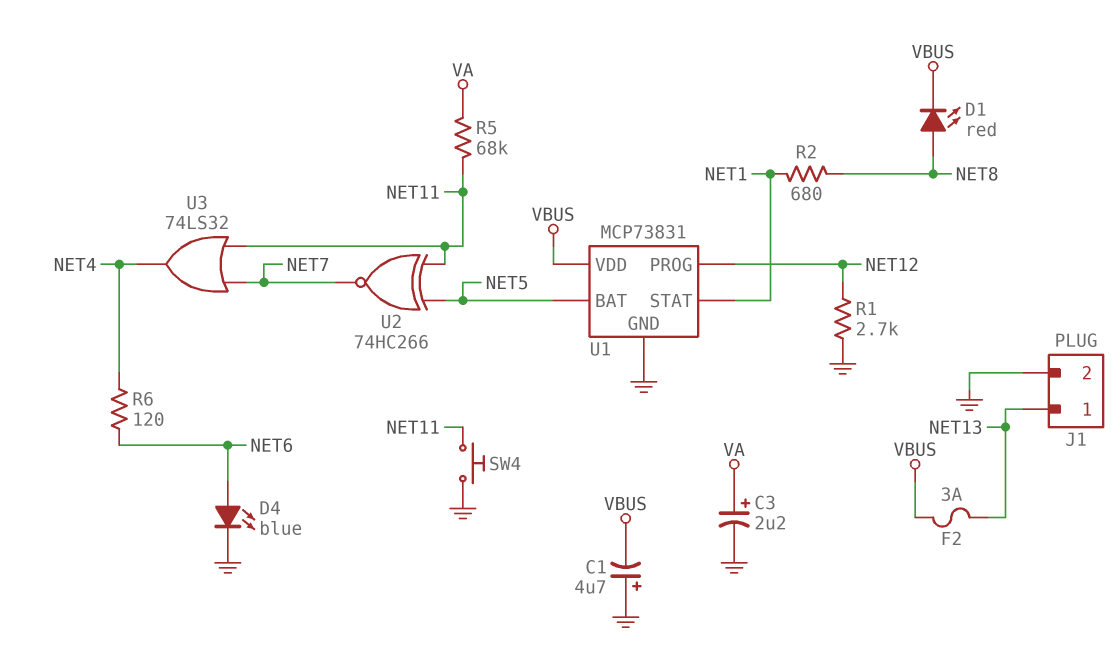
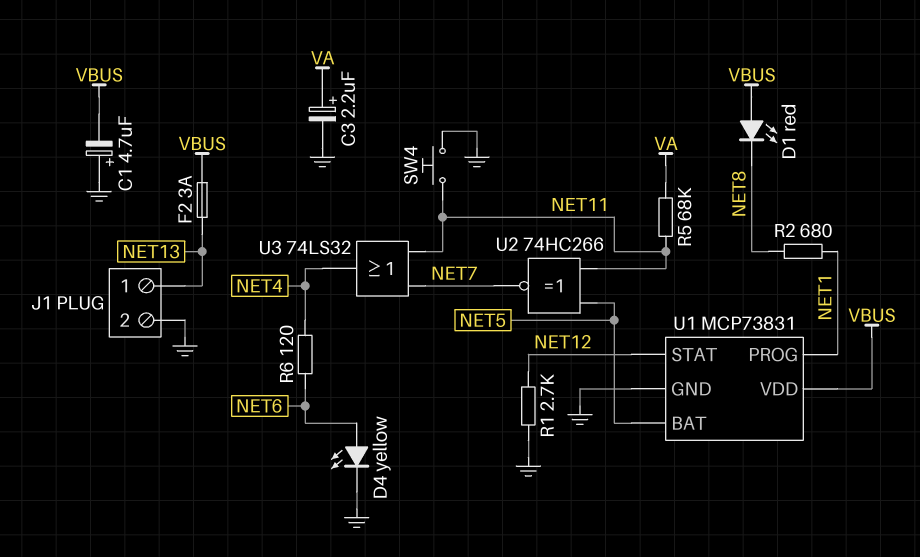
D1: LED red (A NET8, K VBUS) -> LED red (A VBUS, K NET8)
D4: LED blue (A NET6, K GND) -> LED yellow (A NET6, K GND)
U1 pin PROG: NET12 -> NET1
U1 pin STAT: NET1 -> NET12

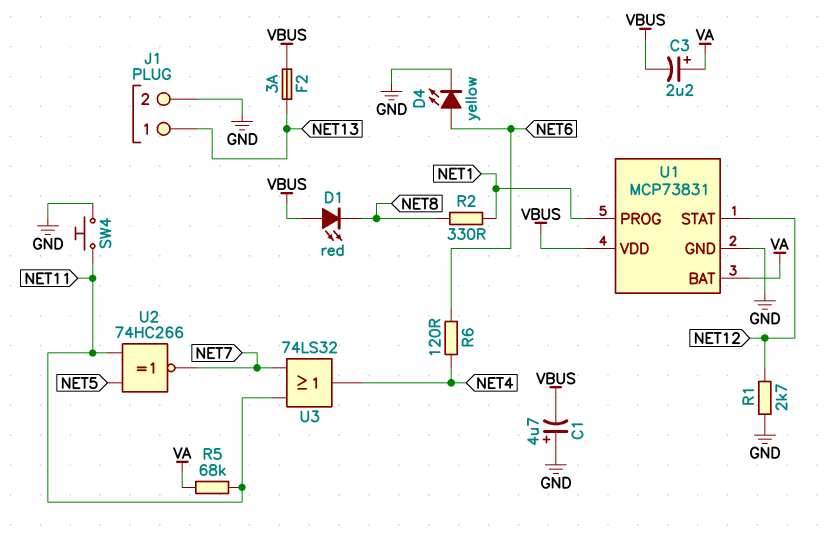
C3: 2.2uF (plus VA, minus GND) -> 2.2uF (plus VA, minus VBUS)
R2: 680 (NET1, NET8) -> 330 (NET1, NET8)
U1 pin BAT: NET5 -> VA

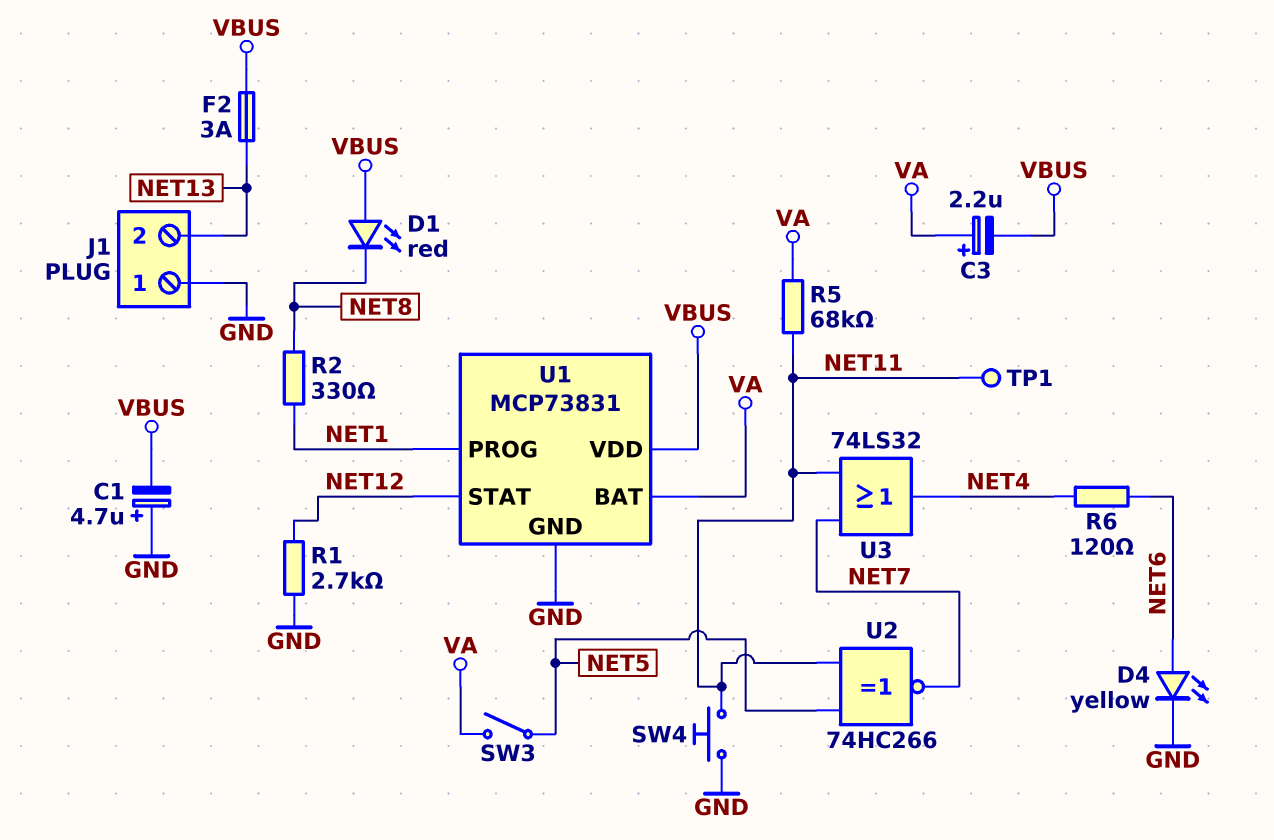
J1 pin 1: NET13 -> GND
J1 pin 2: GND -> NET13
SW3: none -> switch (NET5, VA)
TP1: none -> test point (NET11)

